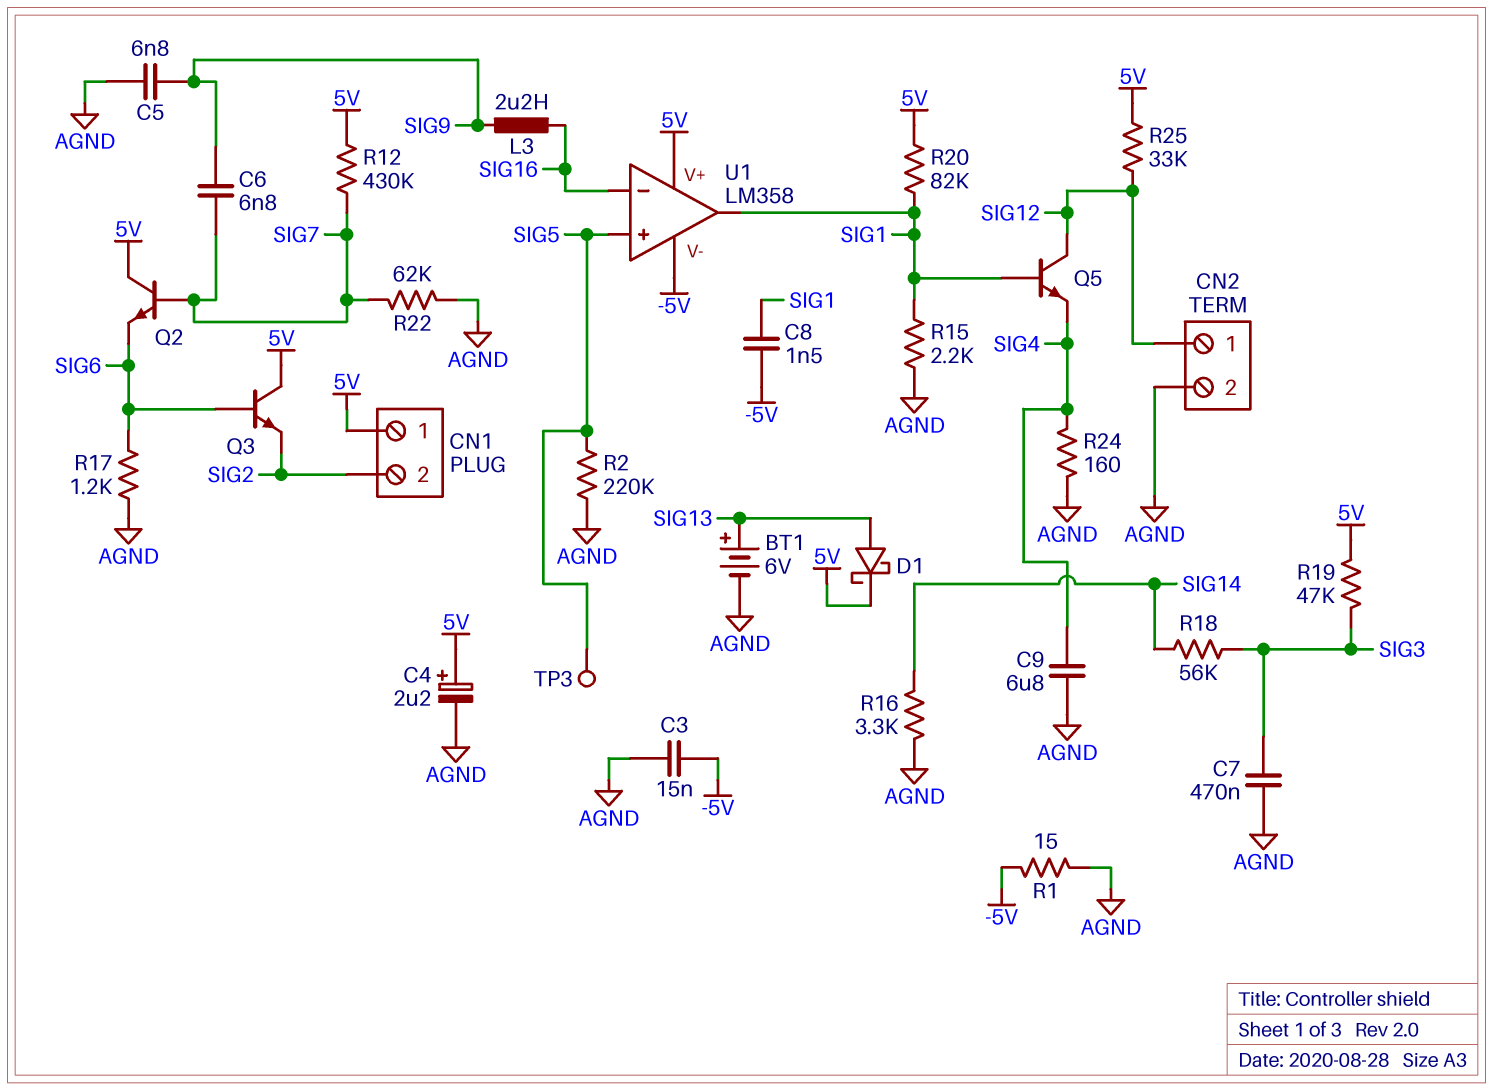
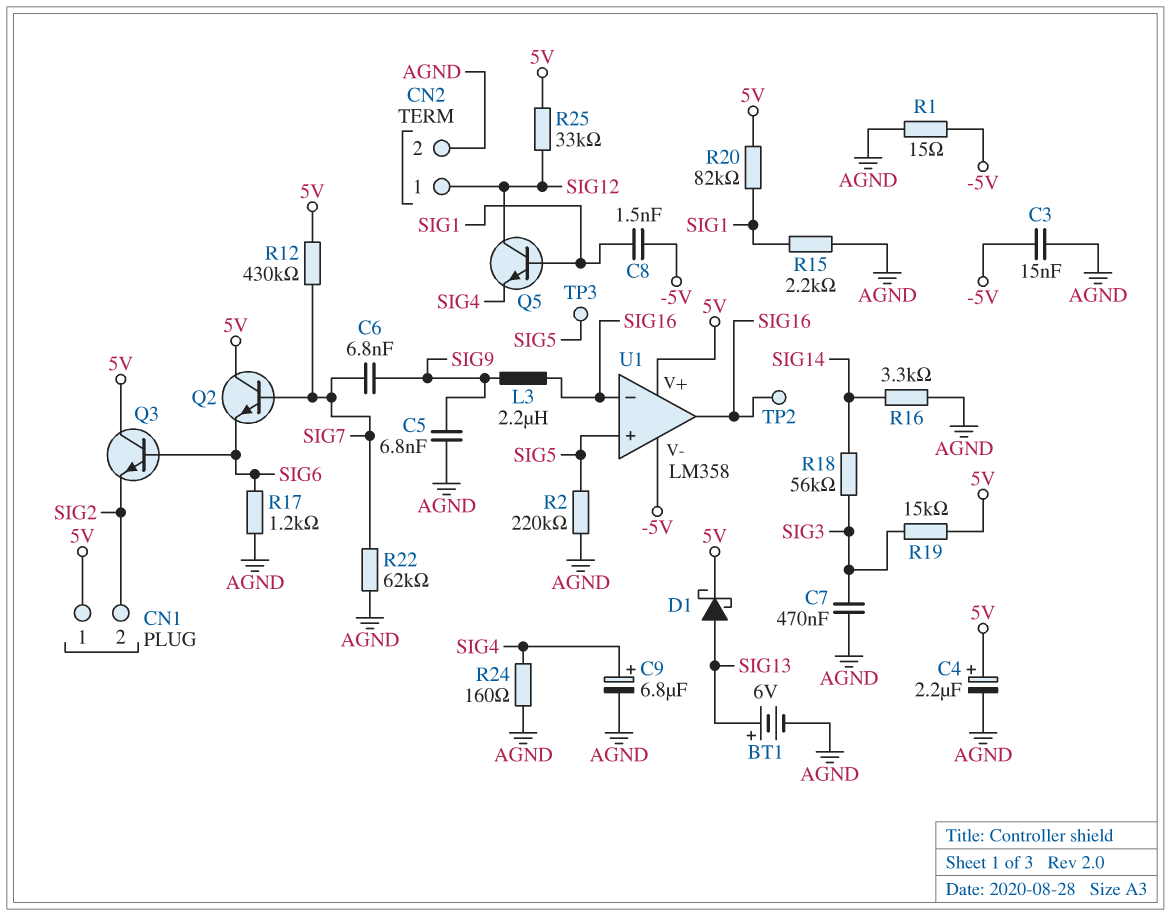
C9: 6.8uF (AGND, SIG4) -> 6.8uF (plus SIG4, minus AGND)
R19: 47k (5V, SIG3) -> 15k (5V, SIG3)
TP2: none -> test point (SIG16)
U1 pin out: SIG1 -> SIG16

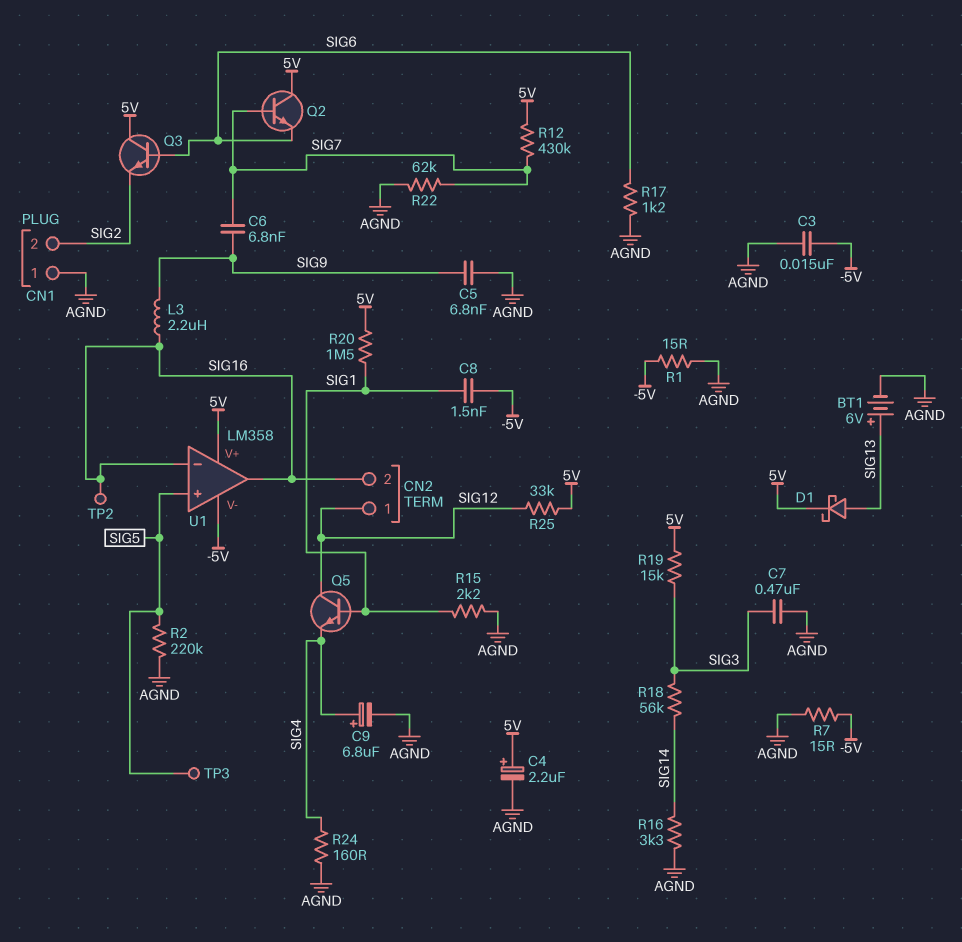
CN1 pin 1: 5V -> AGND
CN2 pin 2: AGND -> SIG16
R7: none -> 15 (-5V, AGND)
R20: 82k (5V, SIG1) -> 1.5M (5V, SIG1)

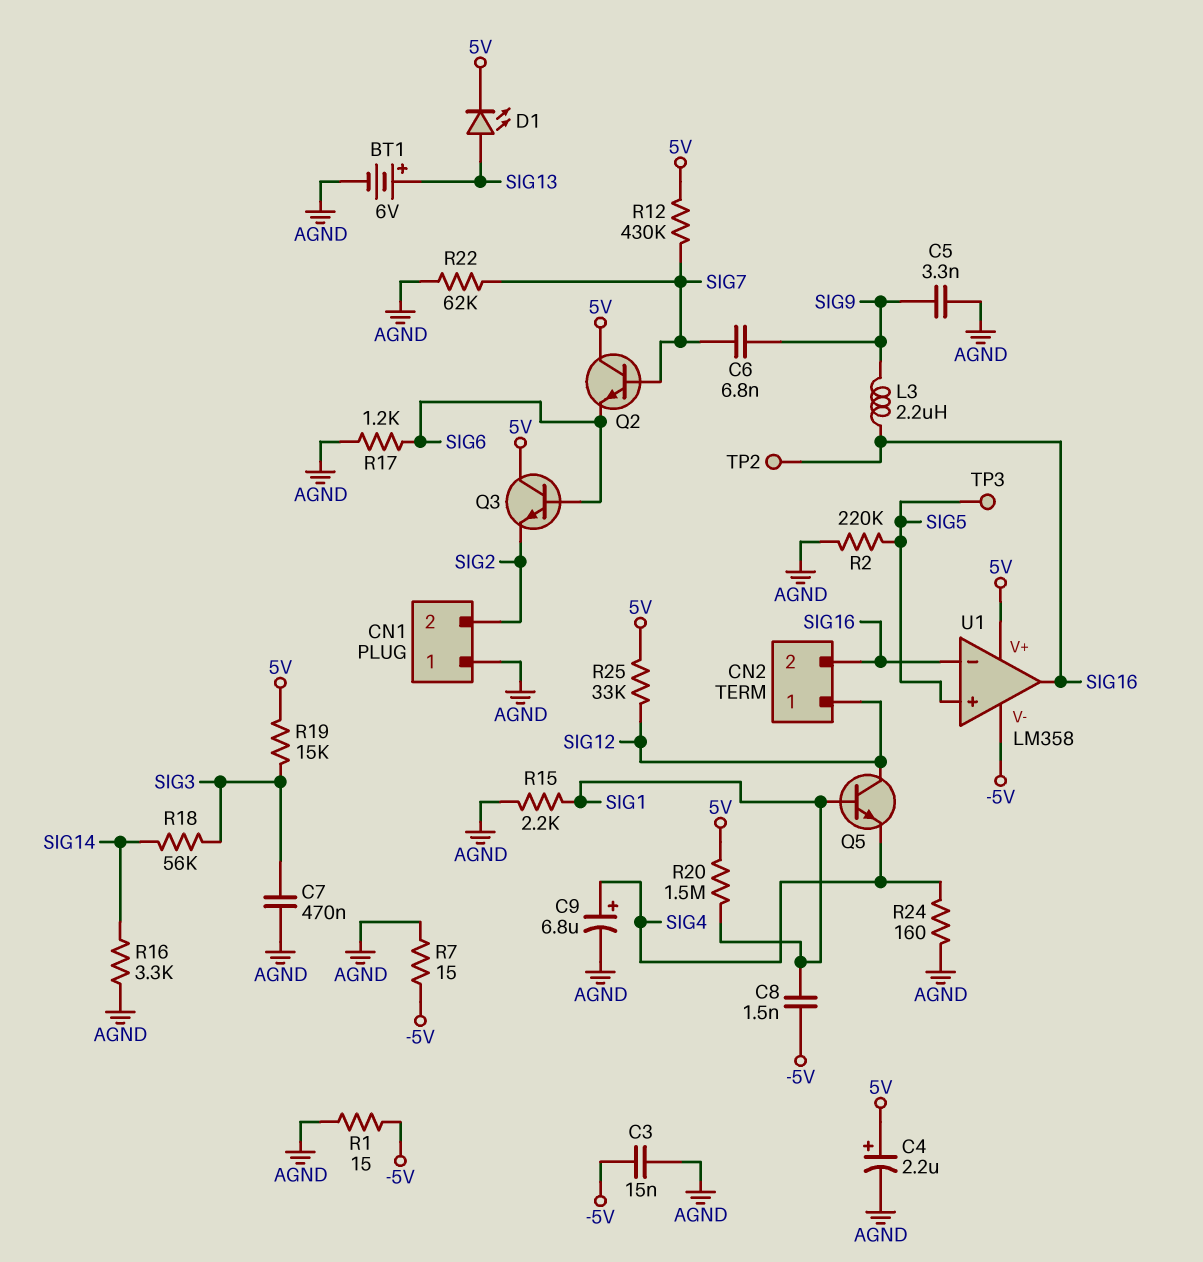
C5: 6.8nF (AGND, SIG9) -> 3.3nF (AGND, SIG9)
D1: schottky (A SIG13, K 5V) -> LED (A SIG13, K 5V)

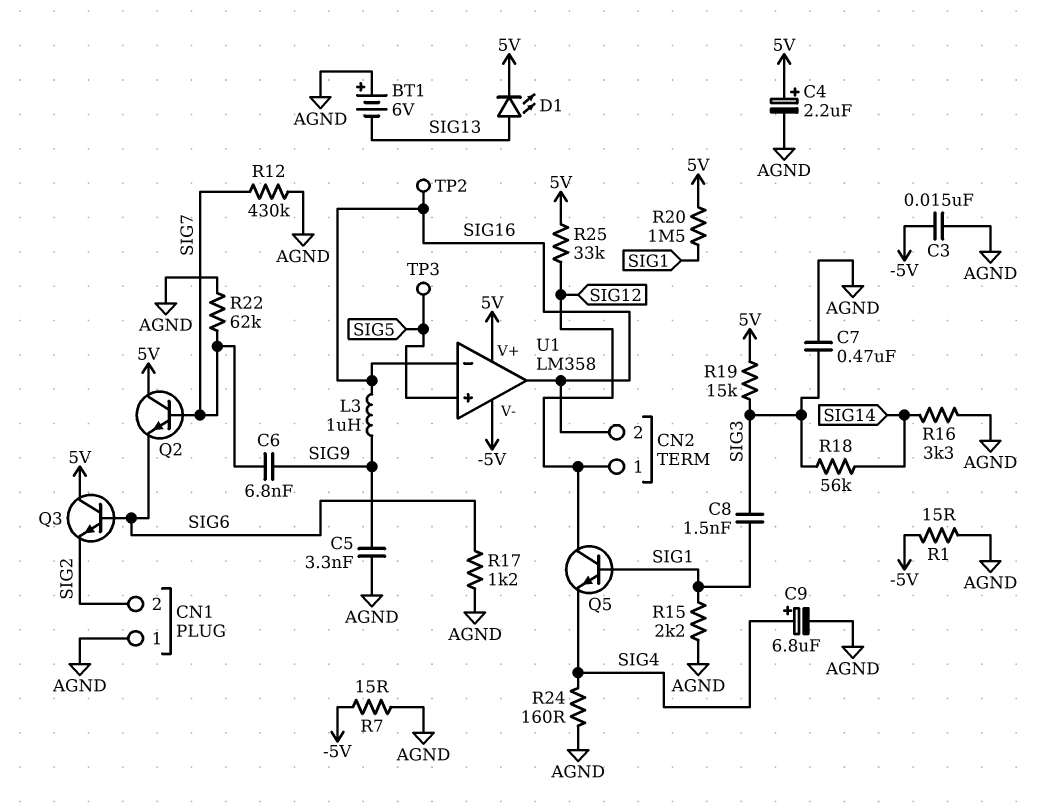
BT1: 6V (plus SIG13, minus AGND) -> 6V (plus AGND, minus SIG13)
C8: 1.5nF (-5V, SIG1) -> 1.5nF (SIG1, SIG3)
L3: 2.2uH (SIG9, SIG16) -> 1uH (SIG9, SIG16)
R2: 220k (AGND, SIG5) -> none
R12: 430k (5V, SIG7) -> 430k (AGND, SIG7)

